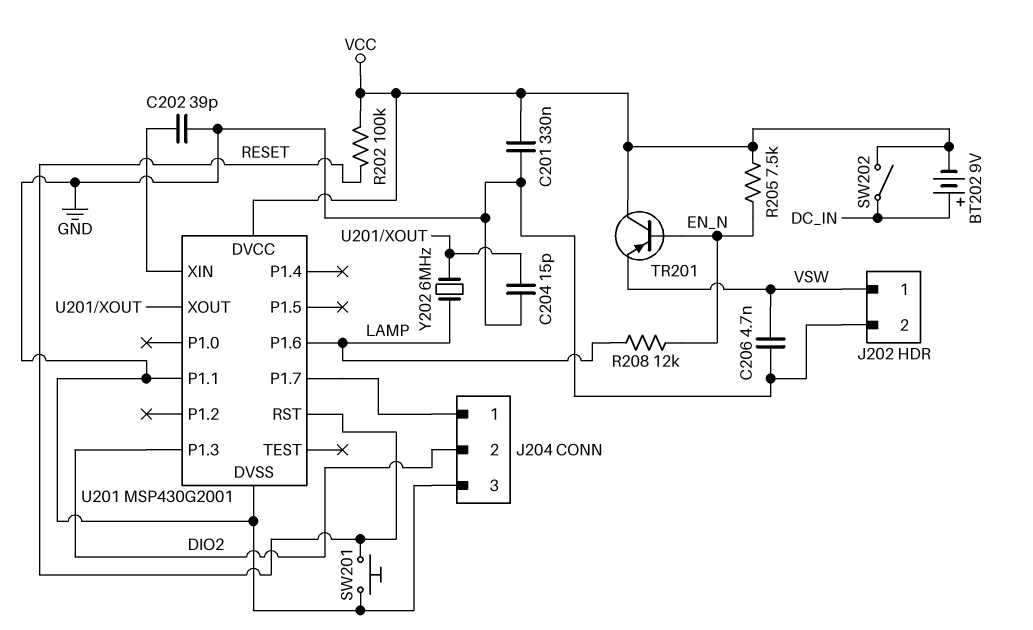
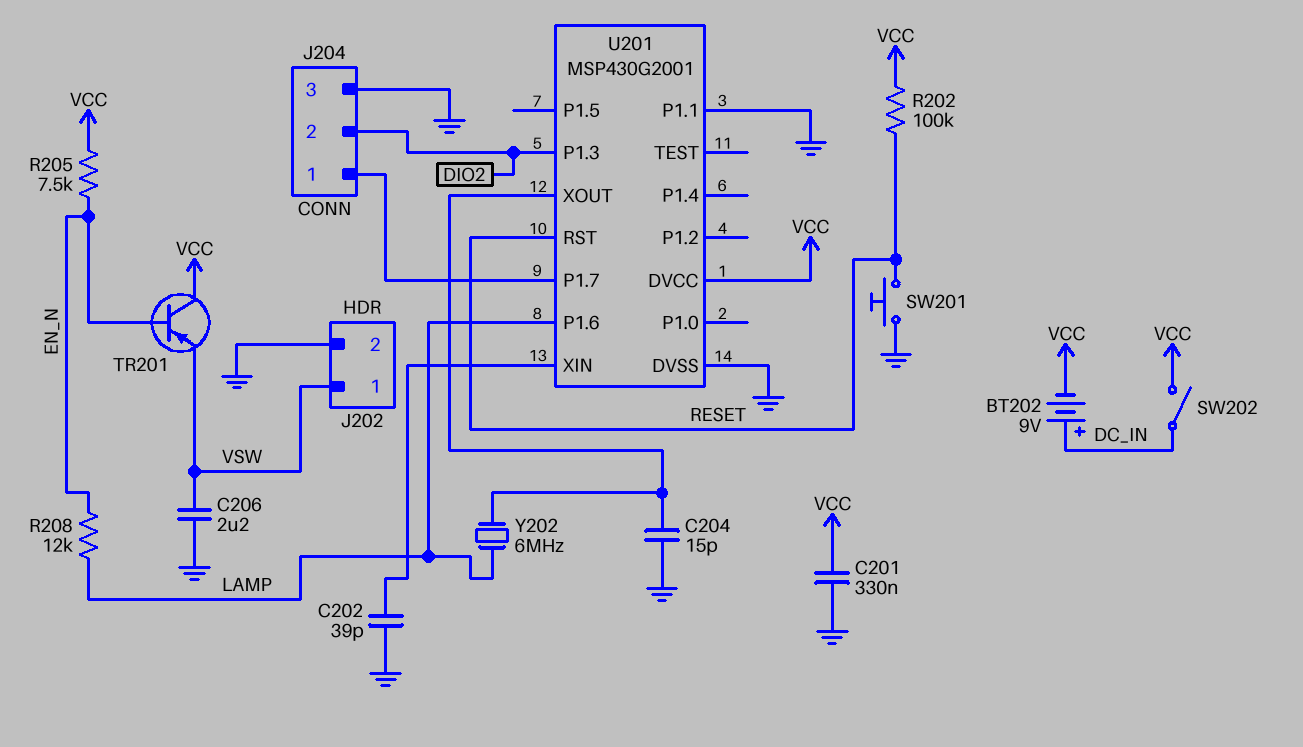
C206: 4.7nF (GND, VSW) -> 2.2uF (GND, VSW)

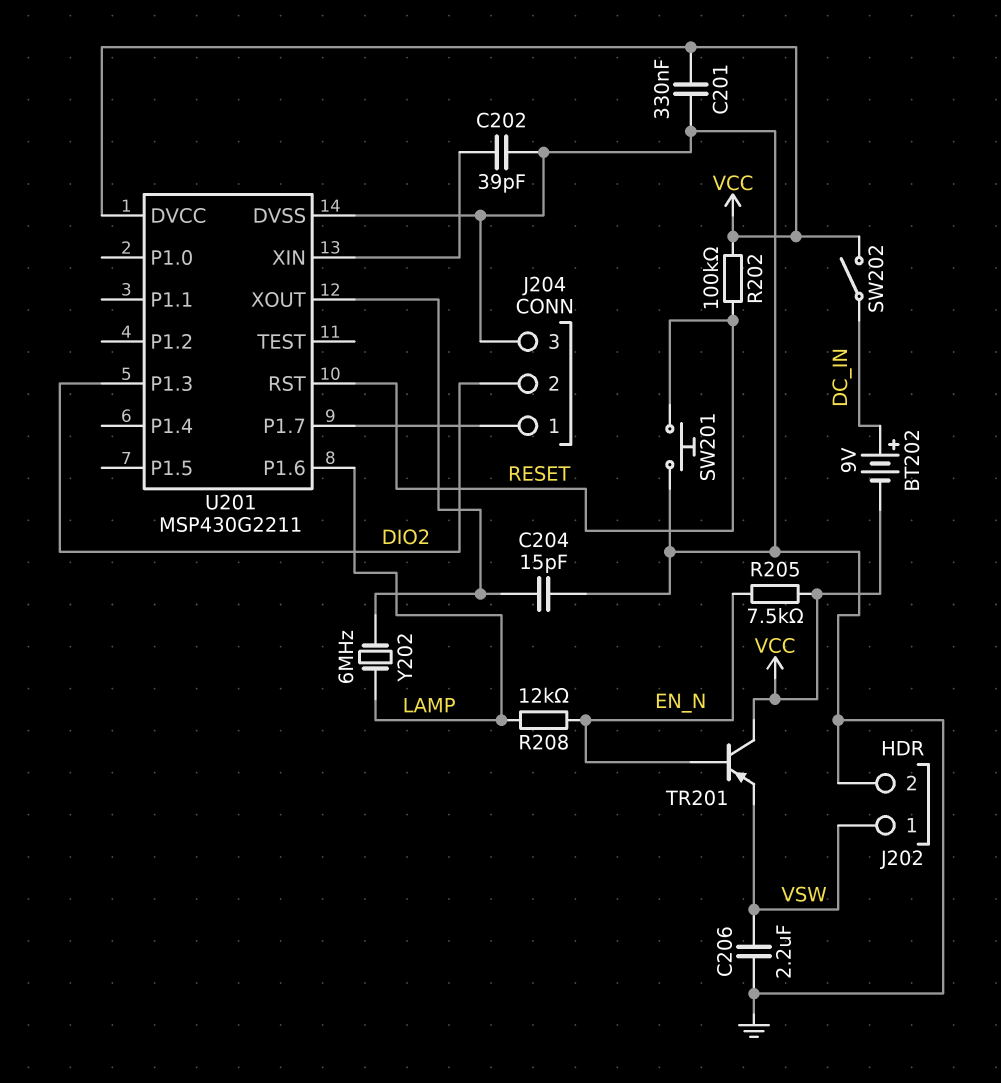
U201: MSP430G2001 -> MSP430G2211
U201 pin P1.1: GND -> none

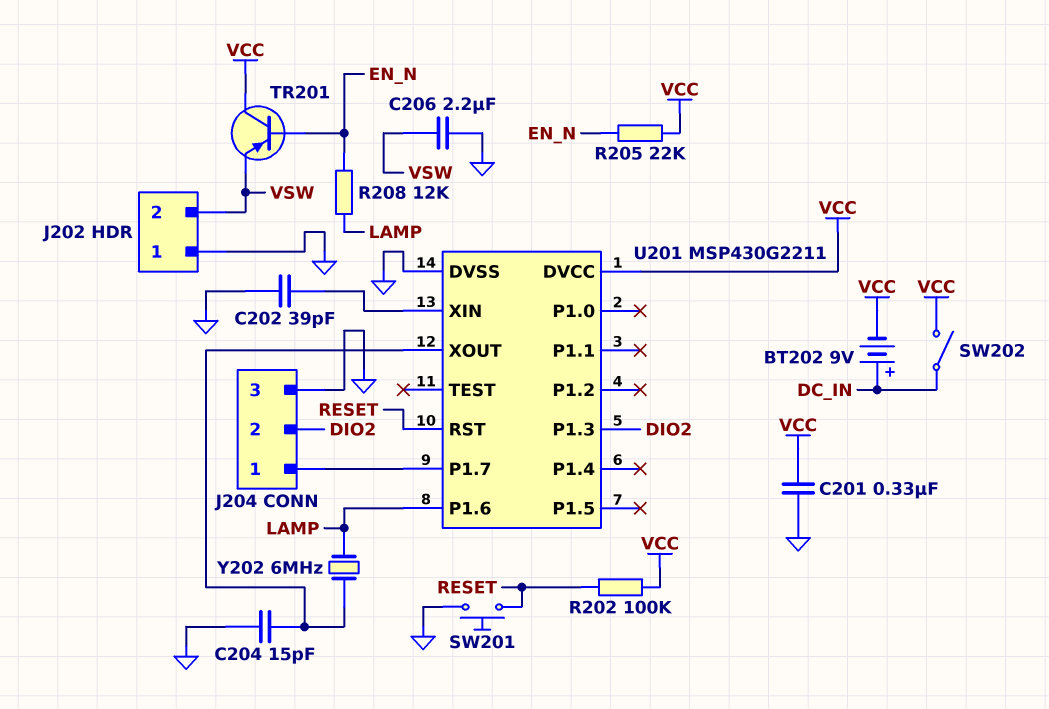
J202 pin 1: VSW -> GND
J202 pin 2: GND -> VSW
R205: 7.5k (EN_N, VCC) -> 22k (EN_N, VCC)

